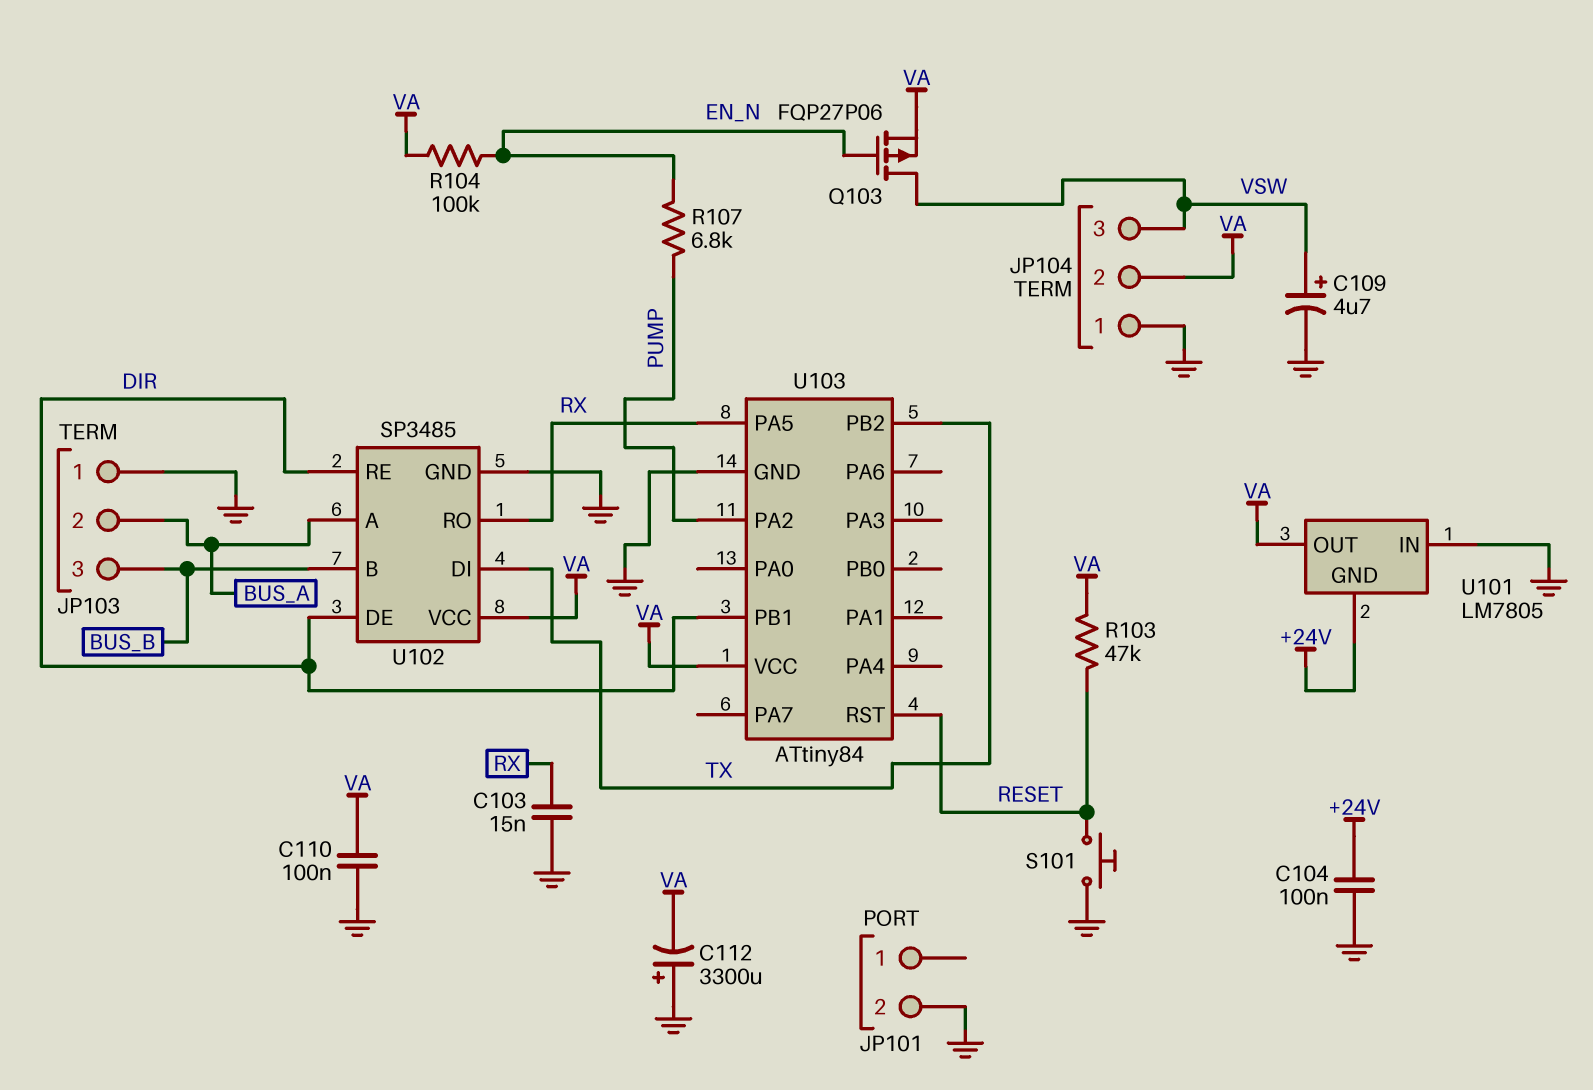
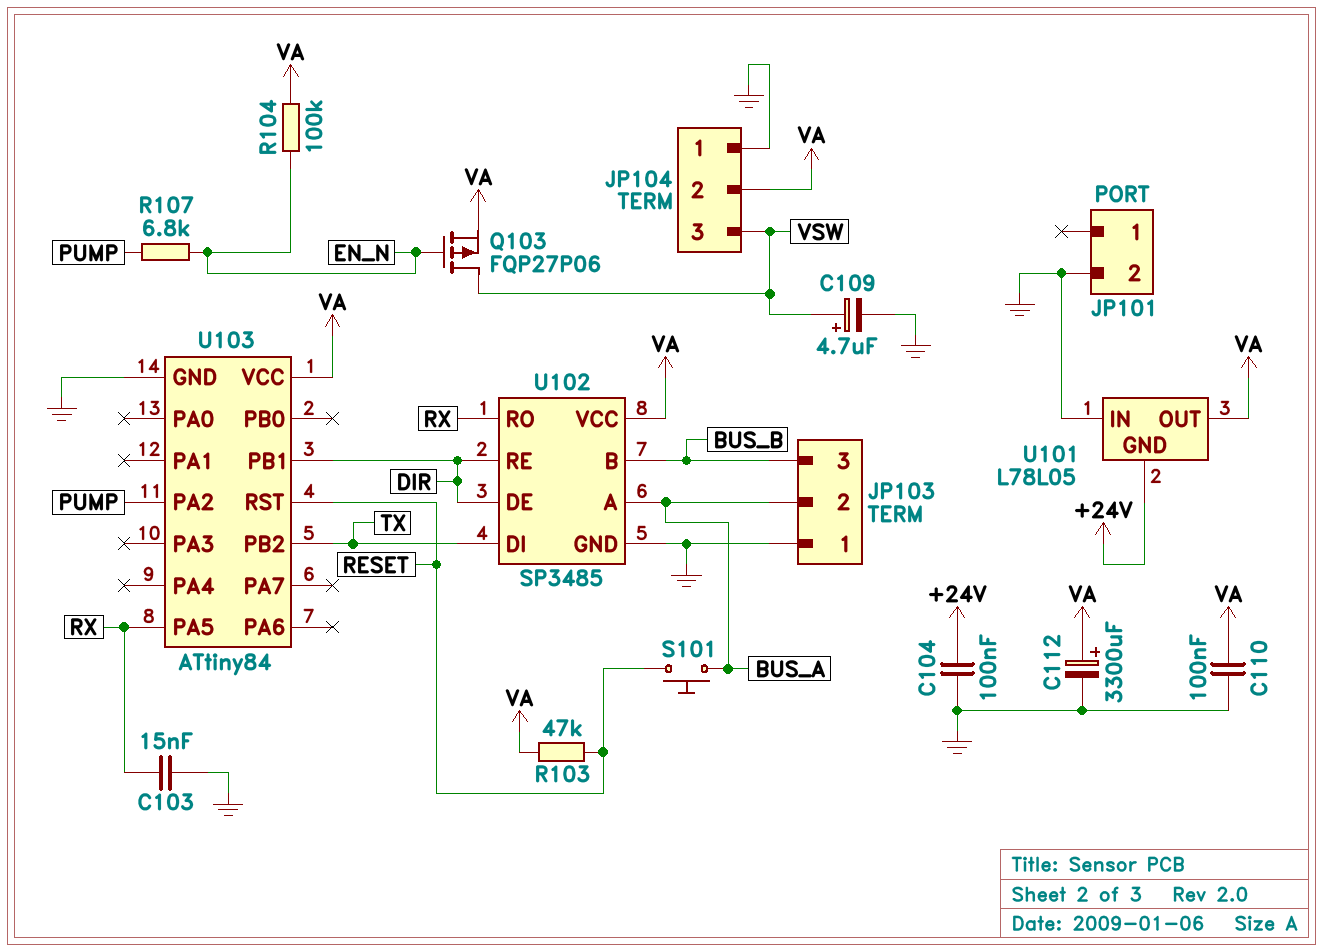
C112: 3300uF (plus GND, minus VA) -> 3300uF (plus VA, minus GND)
S101: button (GND, RESET) -> button (BUS_A, RESET)
U101: LM7805 -> L78L05

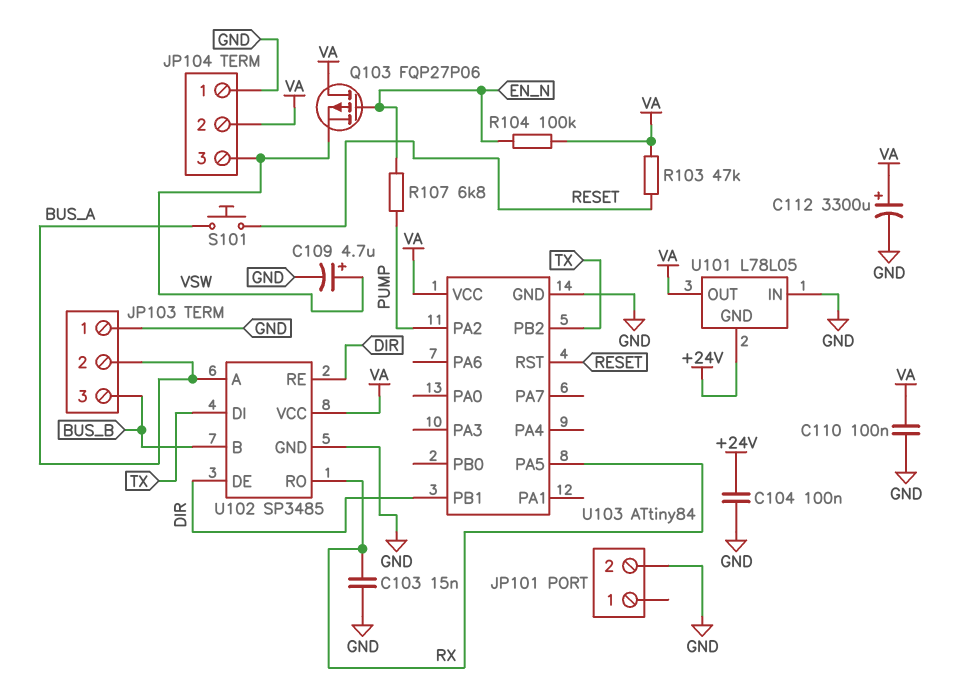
Q103: PMOS FQP27P06 (G EN_N, D VSW, S VA) -> PMOS FQP27P06 (G EN_N, D VA, S VSW)

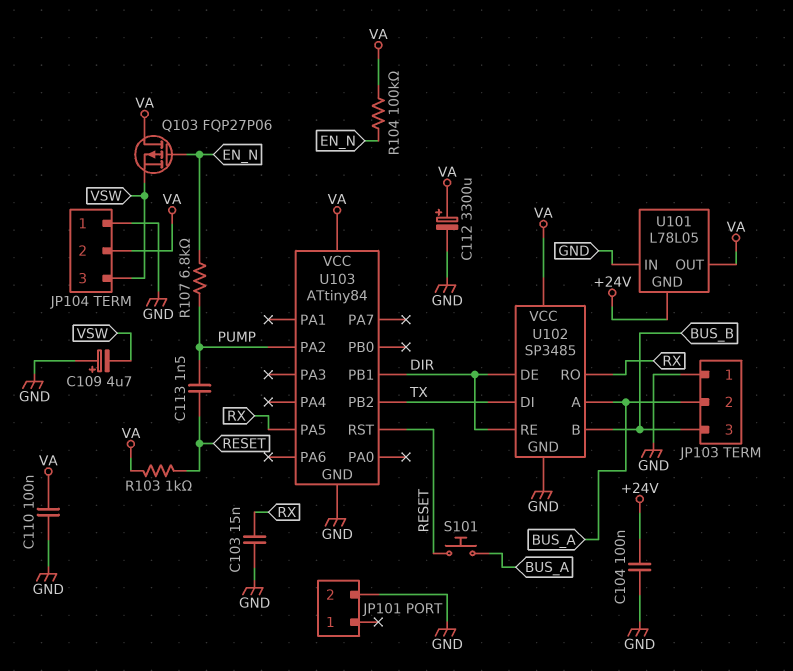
C109: 4.7uF (plus VSW, minus GND) -> 4.7uF (plus GND, minus VSW)
C113: none -> 1.5nF (PUMP, RESET)
R103: 47k (RESET, VA) -> 1k (RESET, VA)

